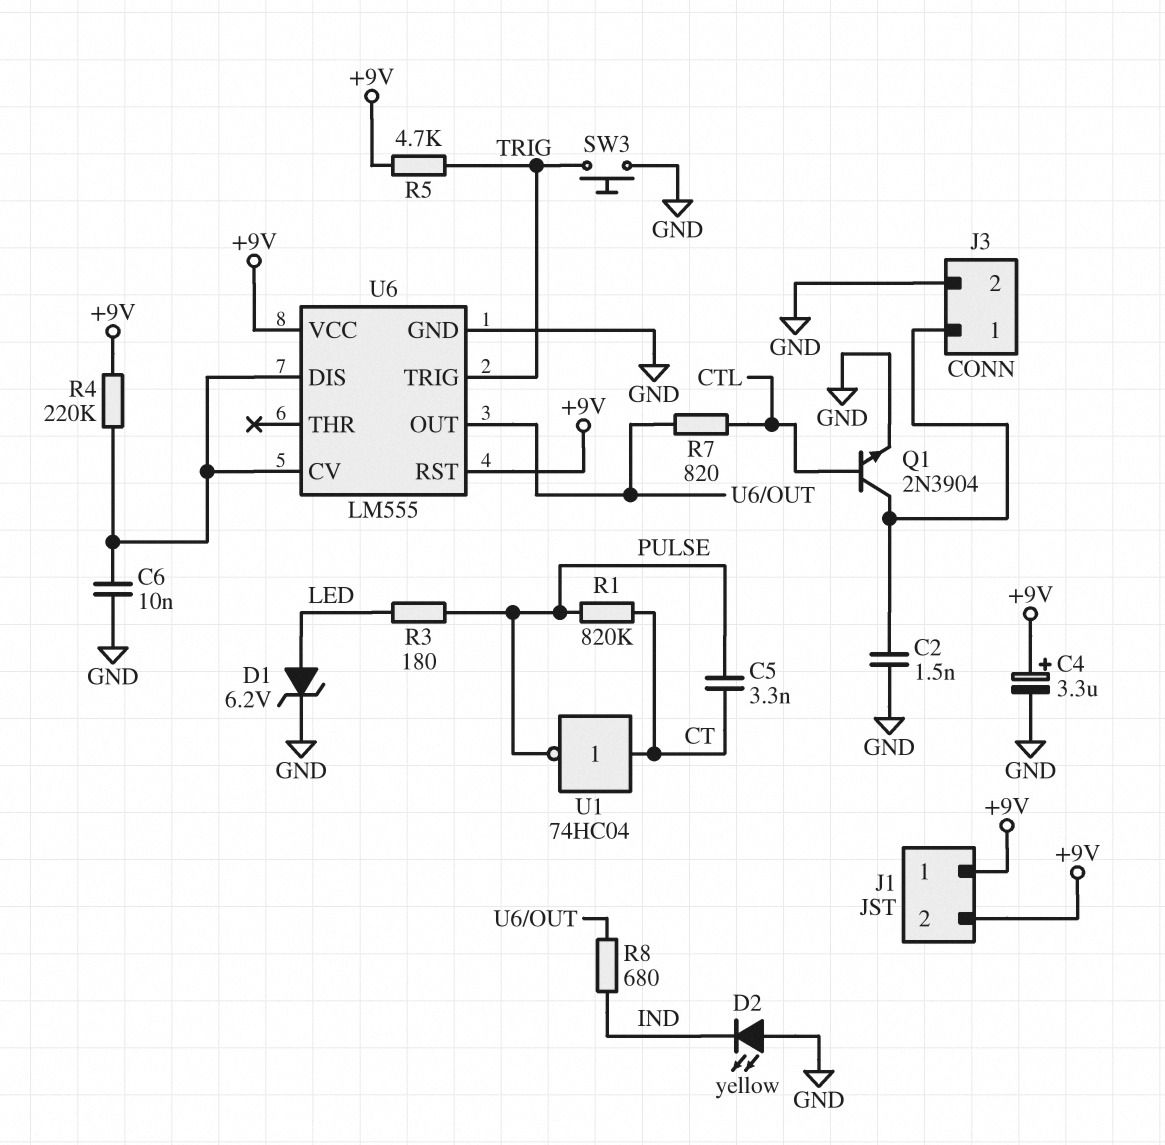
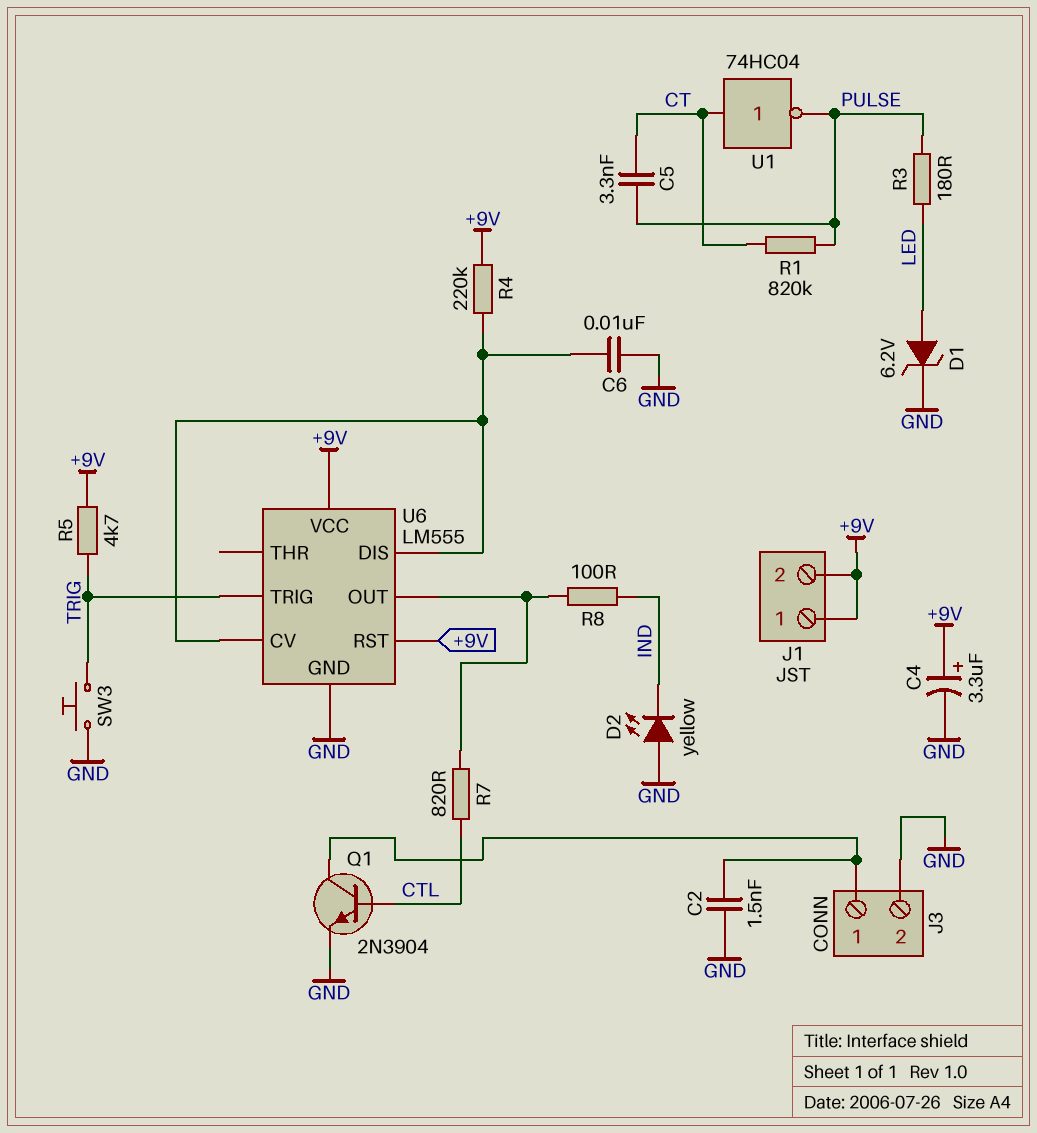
R8: 680 (IND, U6/OUT) -> 100 (IND, U6/OUT)

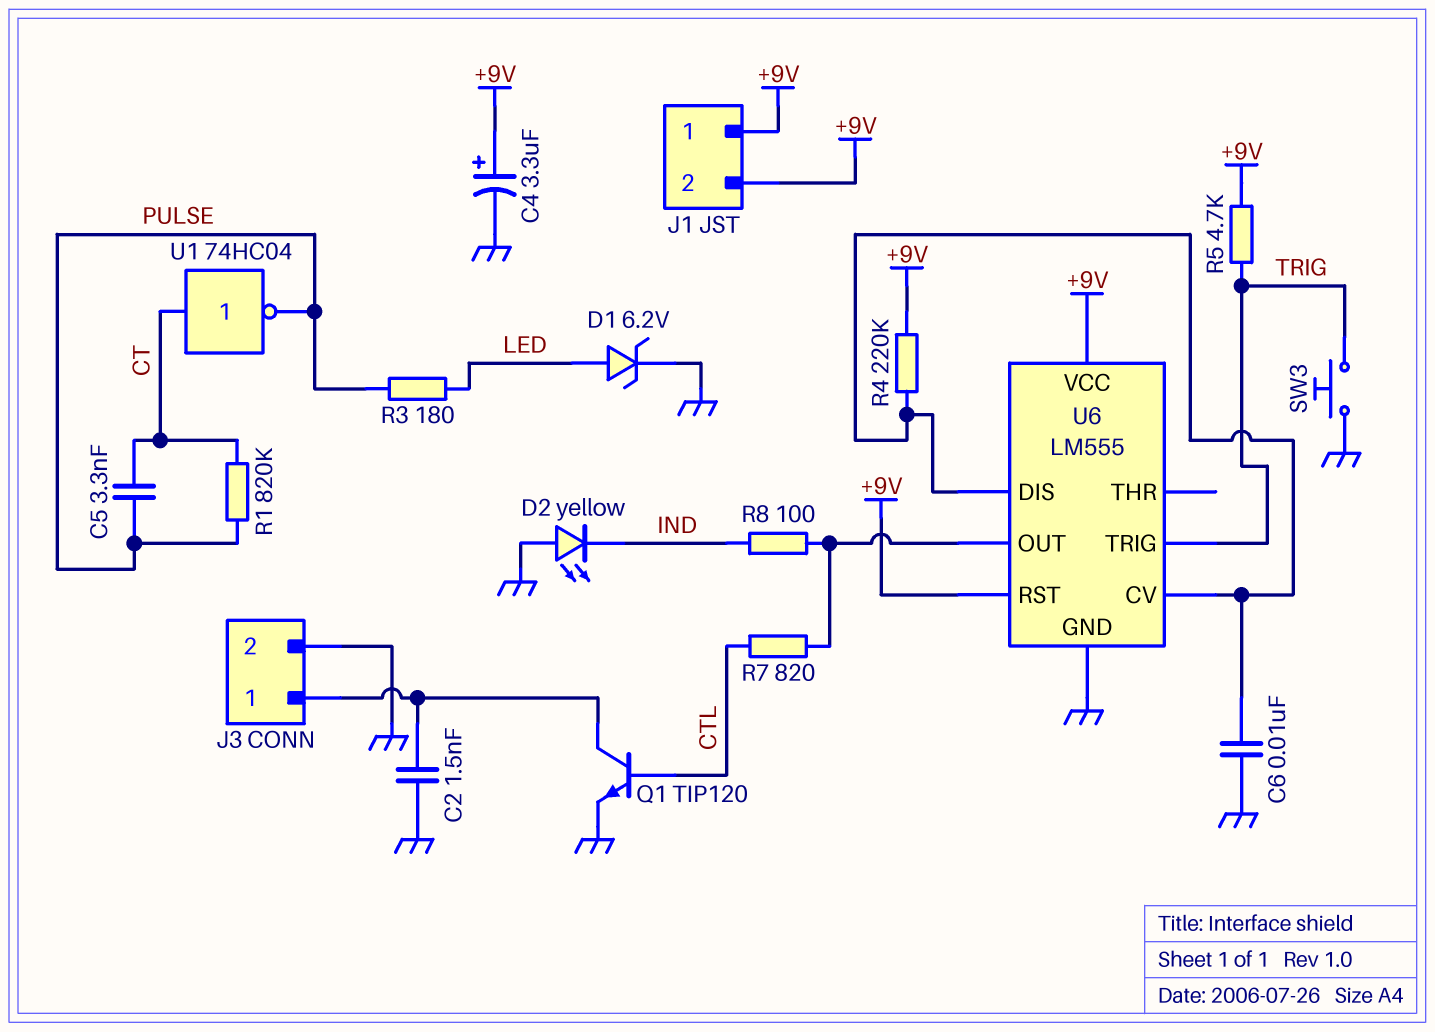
Q1: NPN 2N3904 (B CTL, C J3/1, E GND) -> NPN TIP120 (B CTL, C J3/1, E GND)

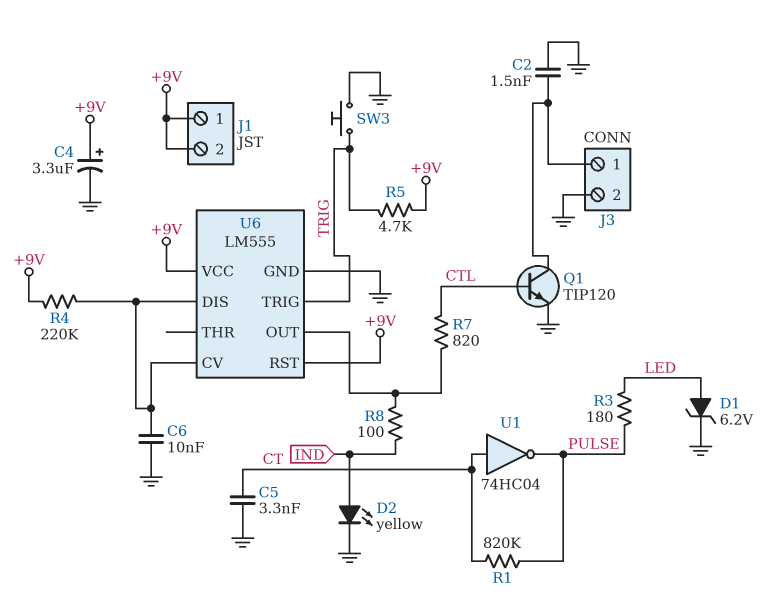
C5: 3.3nF (CT, PULSE) -> 3.3nF (CT, GND)
D2: LED yellow (A GND, K IND) -> LED yellow (A IND, K GND)

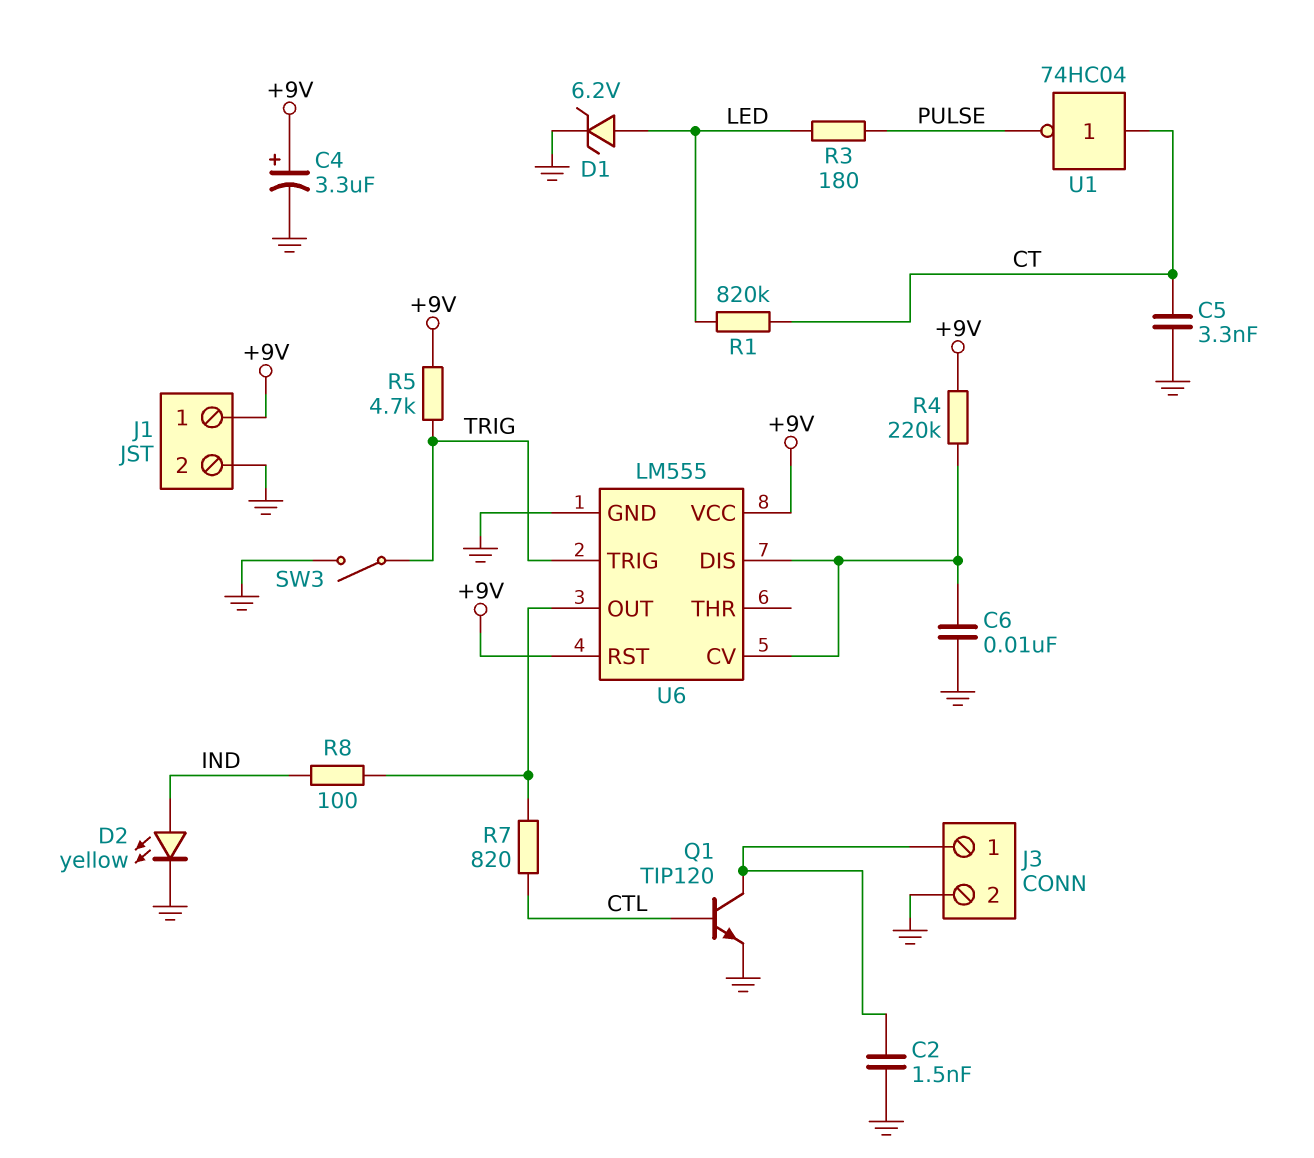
J1 pin 2: +9V -> GND
R1: 820k (CT, PULSE) -> 820k (CT, LED)
SW3: button (GND, TRIG) -> switch (GND, TRIG)

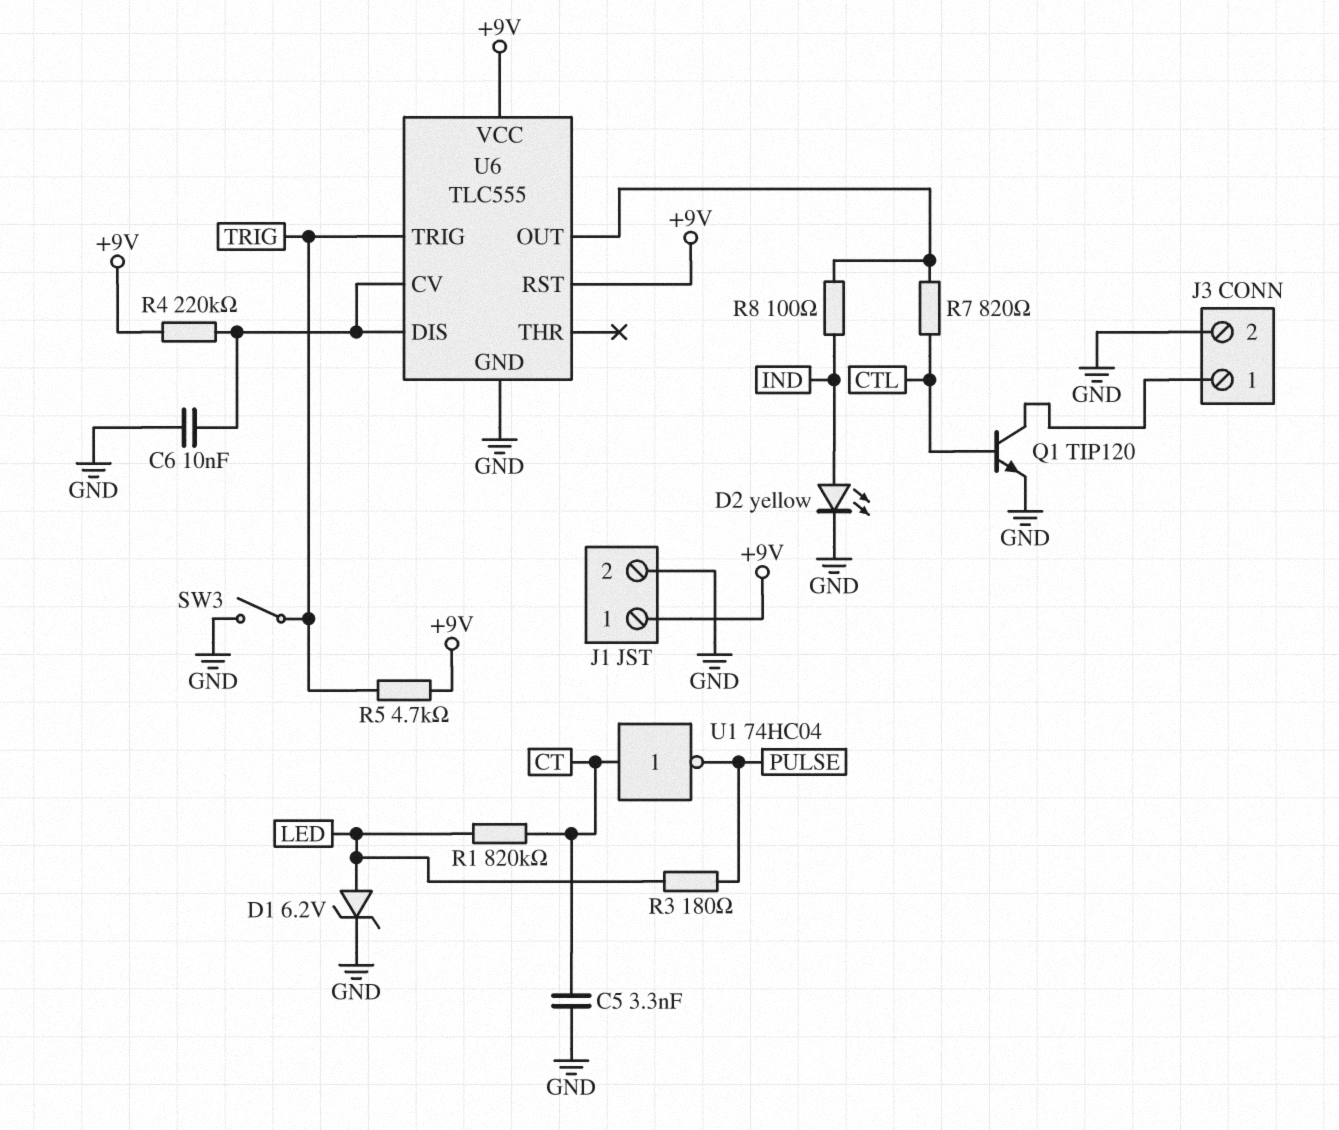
C2: 1.5nF (GND, J3/1) -> none
C4: 3.3uF (plus +9V, minus GND) -> none
U6: LM555 -> TLC555

